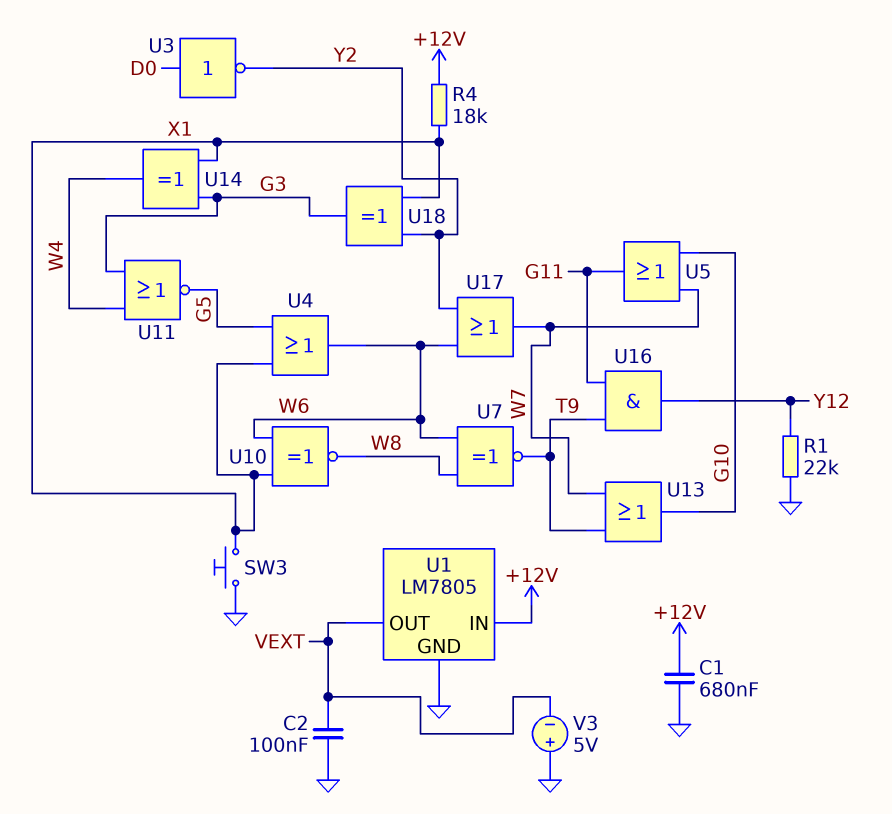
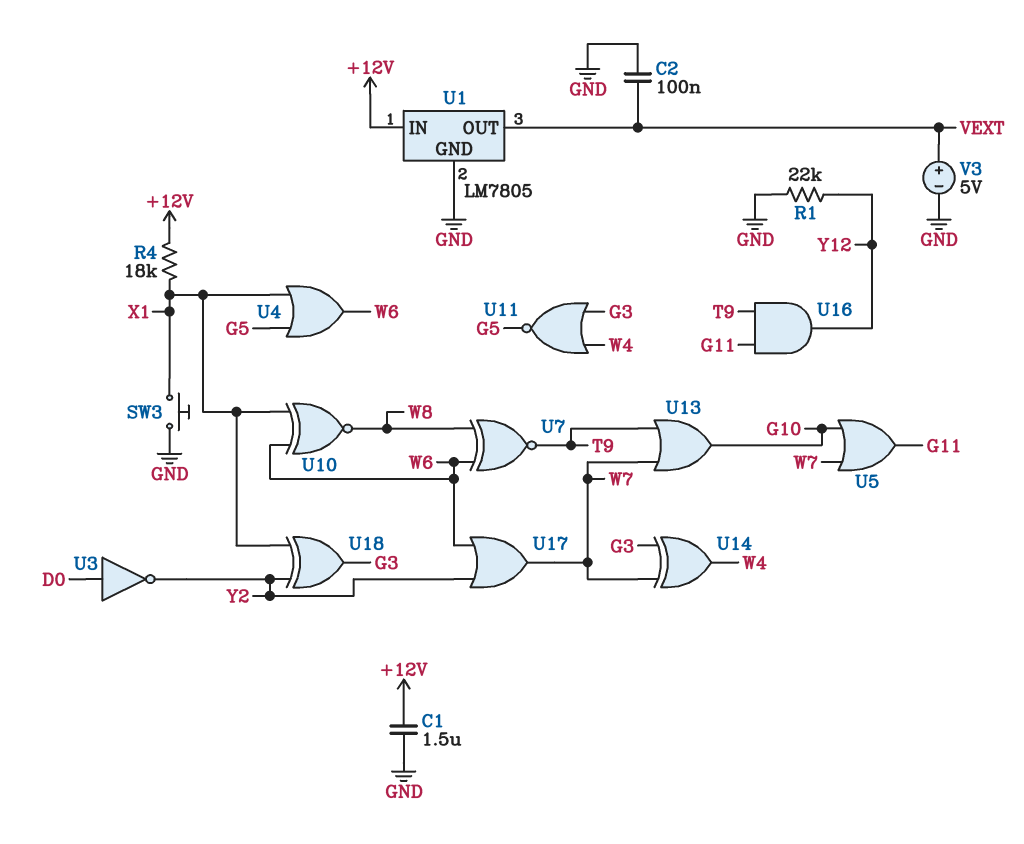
C1: 680nF (+12V, GND) -> 1.5uF (+12V, GND)
U14: XOR (in G3, in X1, out W4) -> XOR (in G3, in W7, out W4)
V3: 5V (plus GND, minus VEXT) -> 5V (plus VEXT, minus GND)

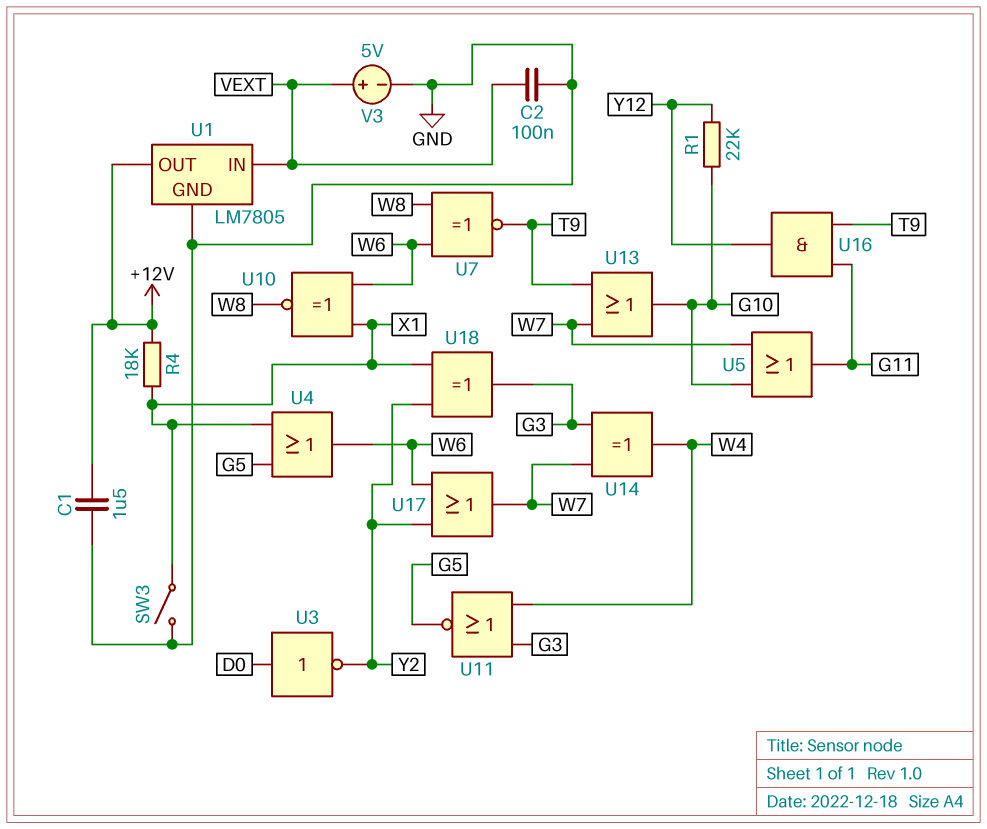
R1: 22k (GND, Y12) -> 22k (G10, Y12)
SW3: button (GND, X1) -> switch (GND, X1)
U1 pin IN: +12V -> VEXT
U1 pin OUT: VEXT -> +12V

